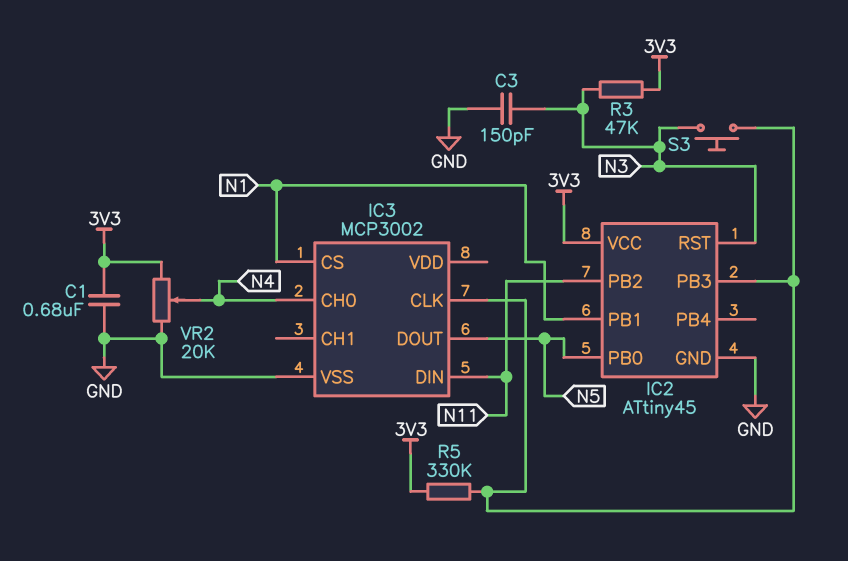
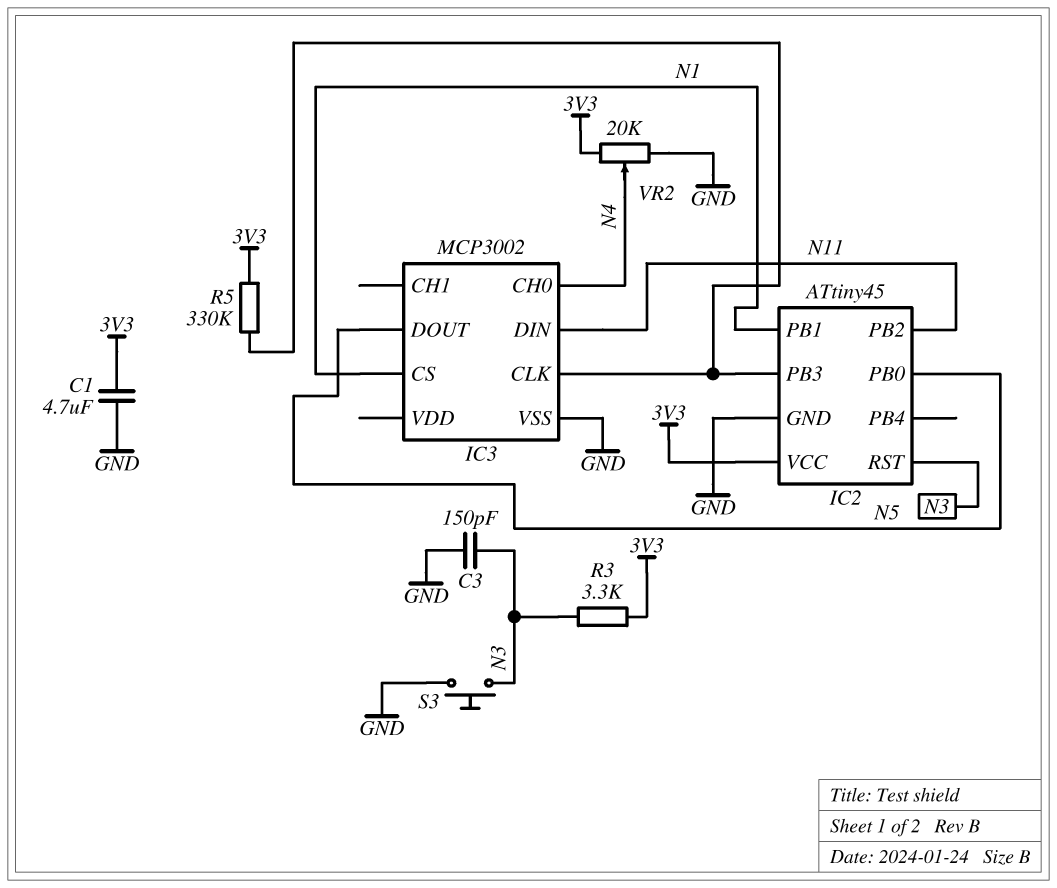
C1: 680nF (3V3, GND) -> 4.7uF (3V3, GND)
R3: 47k (3V3, N3) -> 3.3k (3V3, N3)
S3: button (IC2/PB3, N3) -> button (GND, N3)

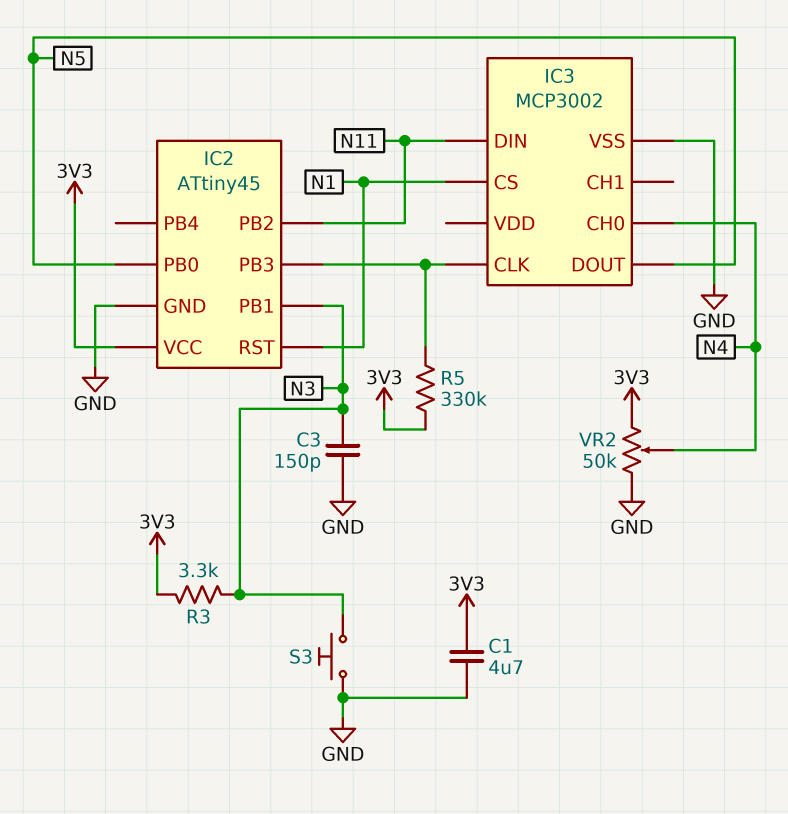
IC2 pin PB1: N1 -> N3
IC2 pin RST: N3 -> N1
VR2: 20k (3V3, GND, wiper N4) -> 50k (3V3, GND, wiper N4)

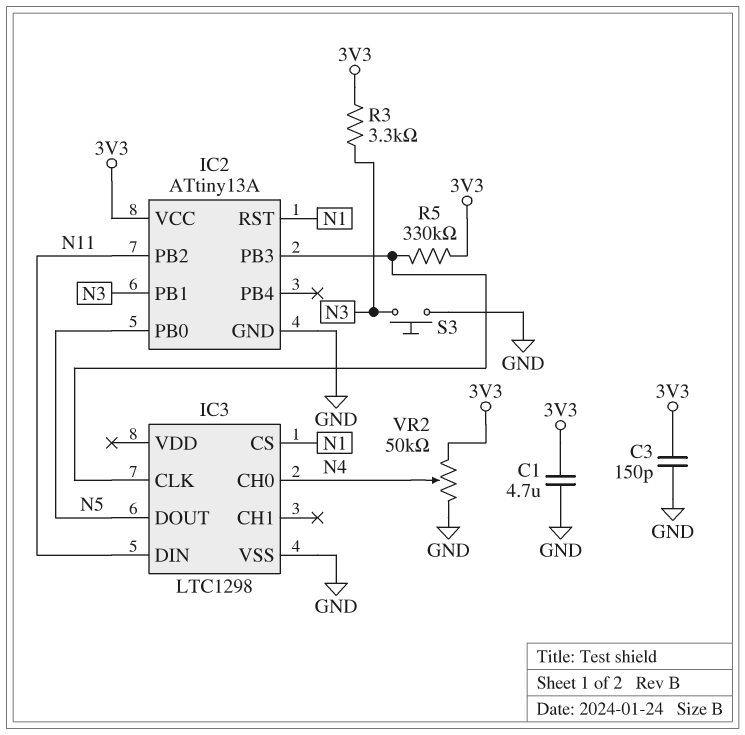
C3: 150pF (GND, N3) -> 150pF (3V3, GND)
IC2: ATtiny45 -> ATtiny13A
IC3: MCP3002 -> LTC1298

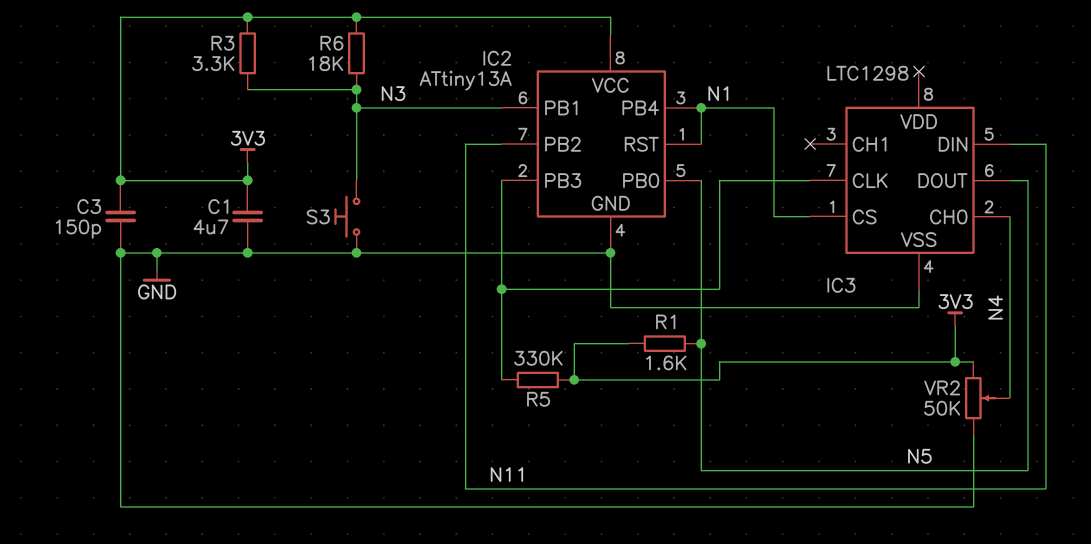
IC2 pin PB4: none -> N1
R1: none -> 1.6k (3V3, N5)
R6: none -> 18k (3V3, N3)

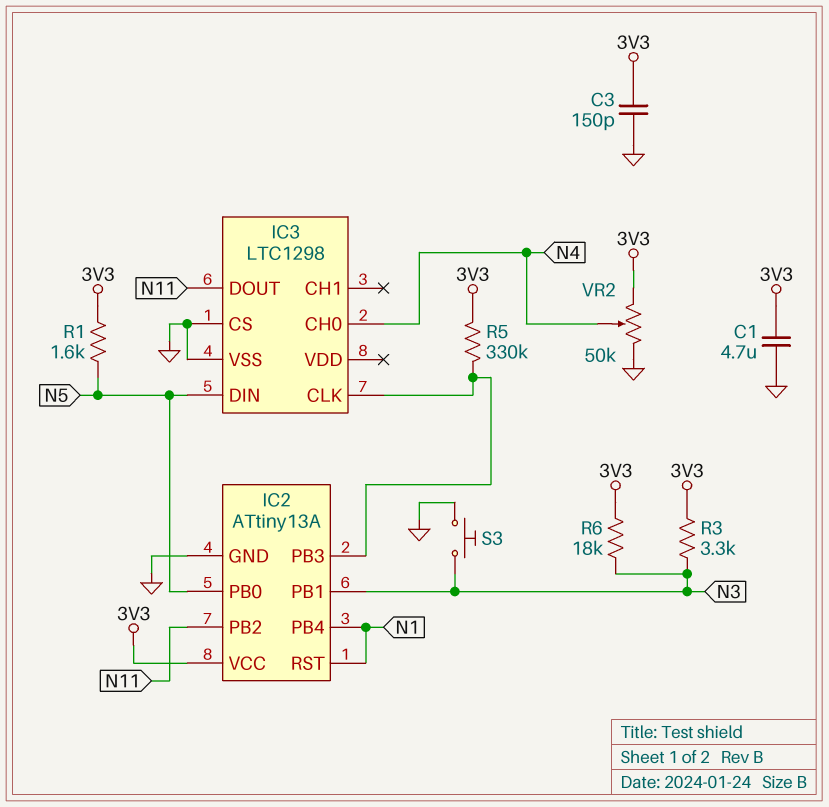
IC3 pin CS: N1 -> GND
IC3 pin DIN: N11 -> N5
IC3 pin DOUT: N5 -> N11

